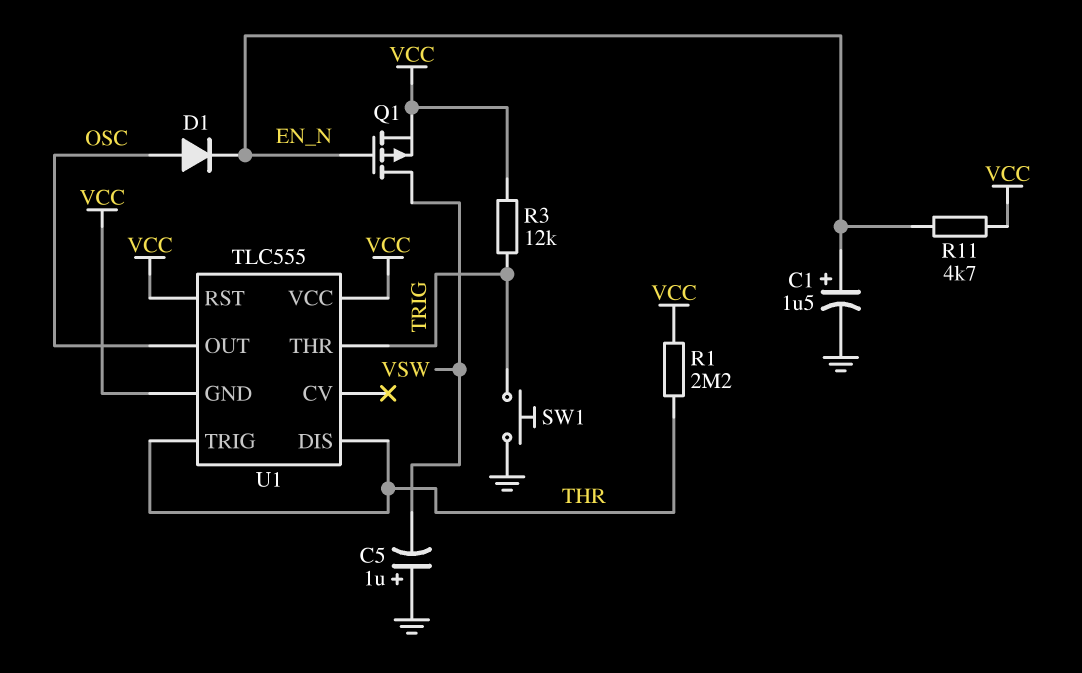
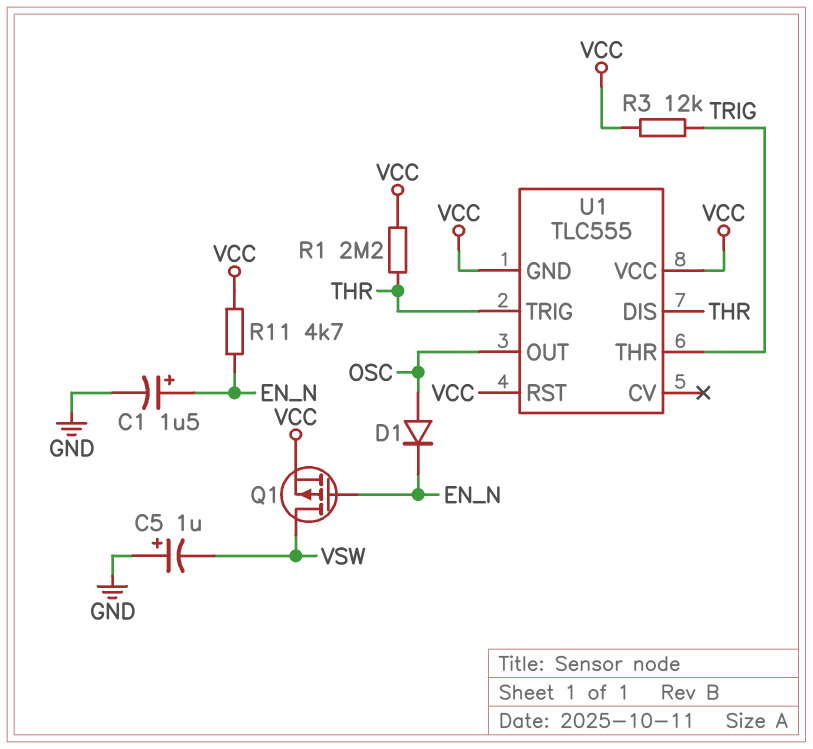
SW1: button (GND, TRIG) -> none

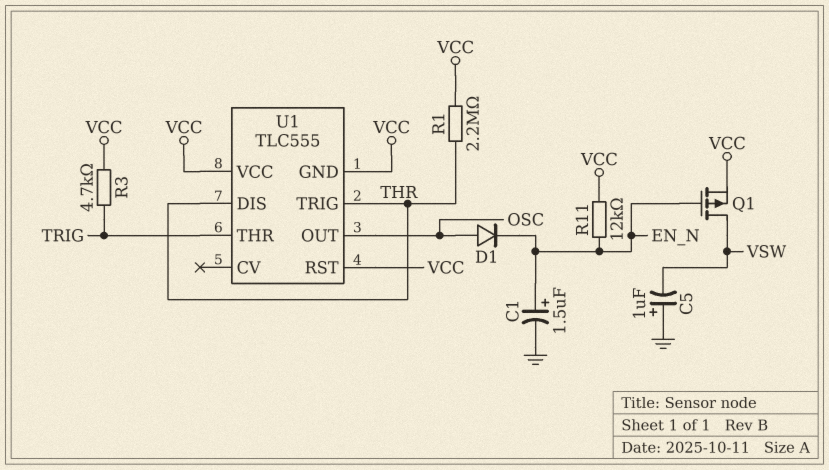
R3: 12k (TRIG, VCC) -> 4.7k (TRIG, VCC)
R11: 4.7k (EN_N, VCC) -> 12k (EN_N, VCC)

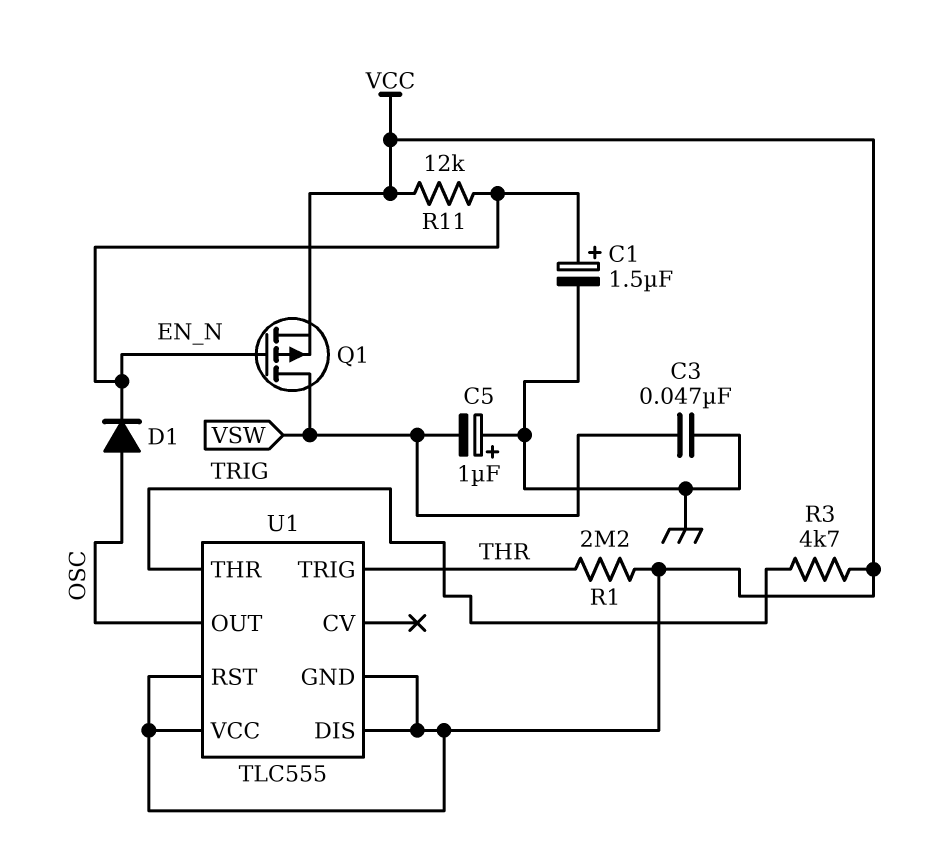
C3: none -> 47nF (GND, VSW)
U1 pin DIS: THR -> VCC

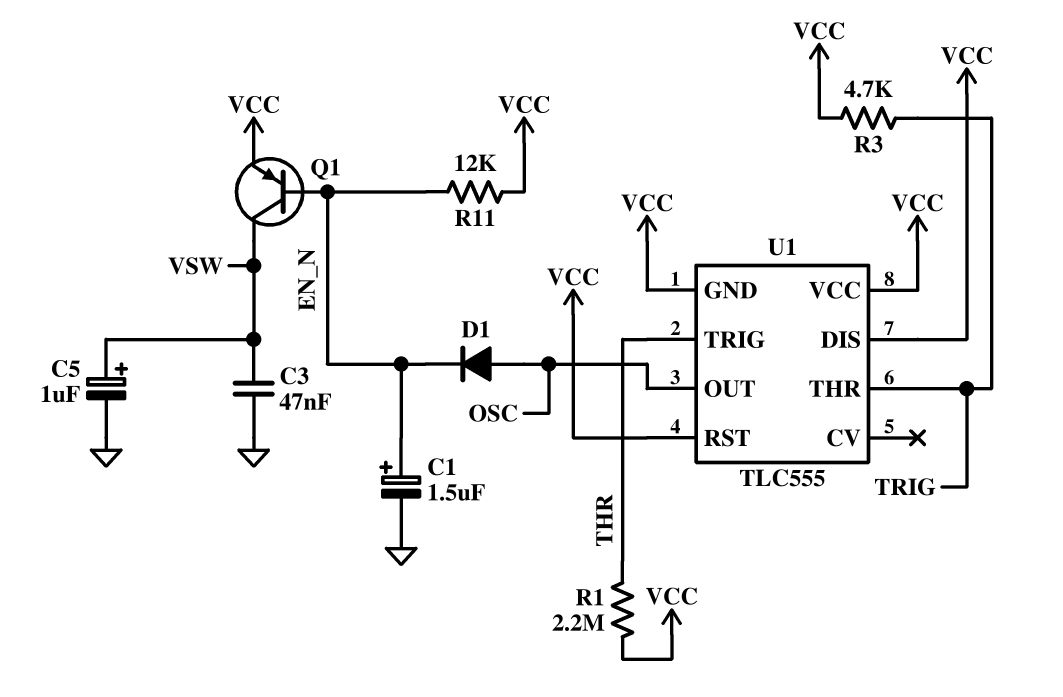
C5: 1uF (plus GND, minus VSW) -> 1uF (plus VSW, minus GND)
Q1: PMOS (G EN_N, D VSW, S VCC) -> PNP (B EN_N, C VSW, E VCC)

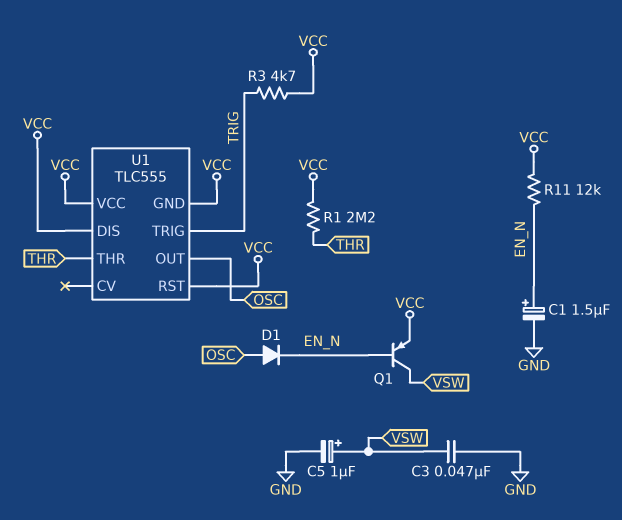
U1 pin THR: TRIG -> THR
U1 pin TRIG: THR -> TRIG

